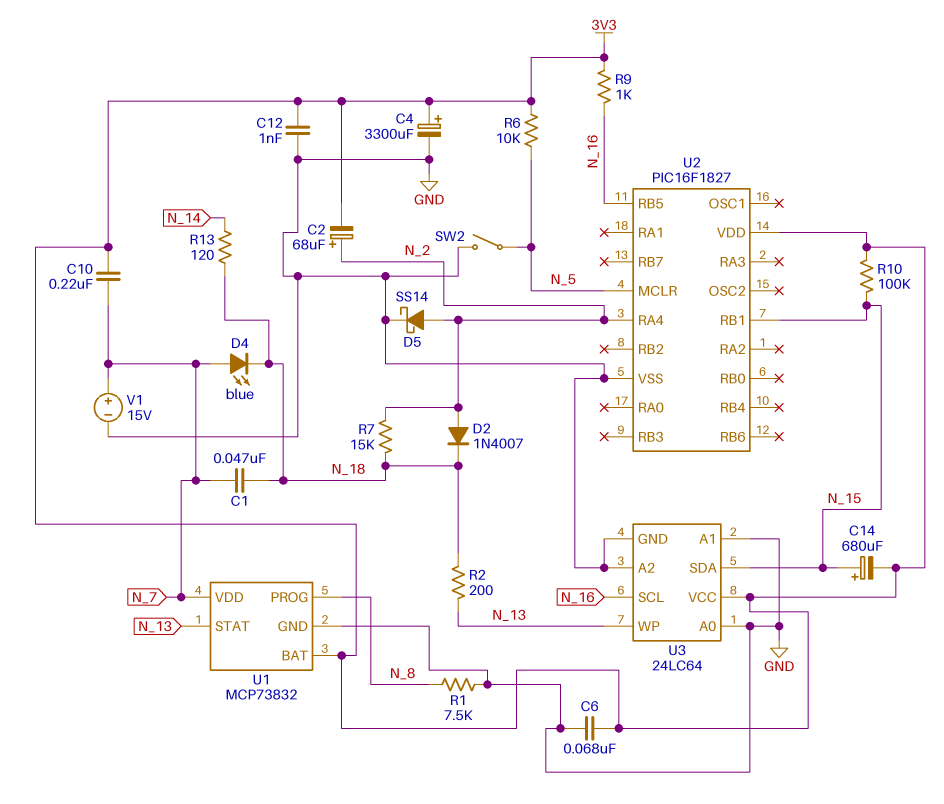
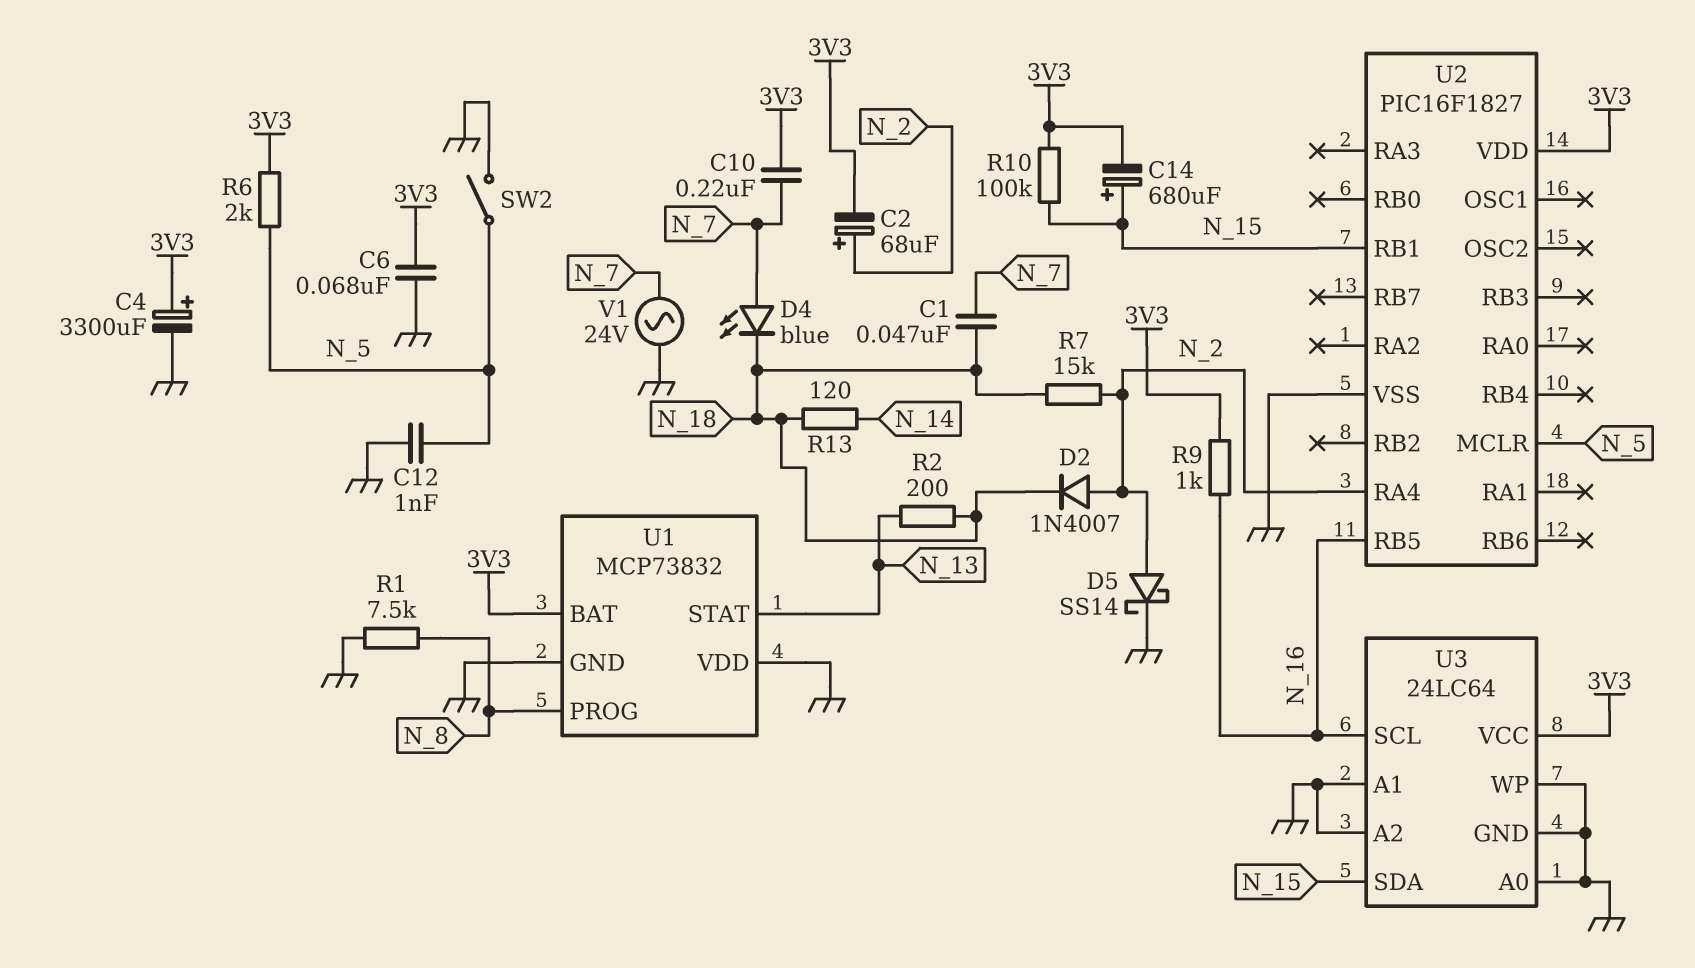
C12: 1nF (3V3, GND) -> 1nF (GND, N_5)
R6: 10k (3V3, N_5) -> 2k (3V3, N_5)
U1 pin VDD: N_7 -> GND
U3 pin WP: N_13 -> GND
V1: 15V (plus N_7, minus GND) -> AC 24V (GND, N_7)

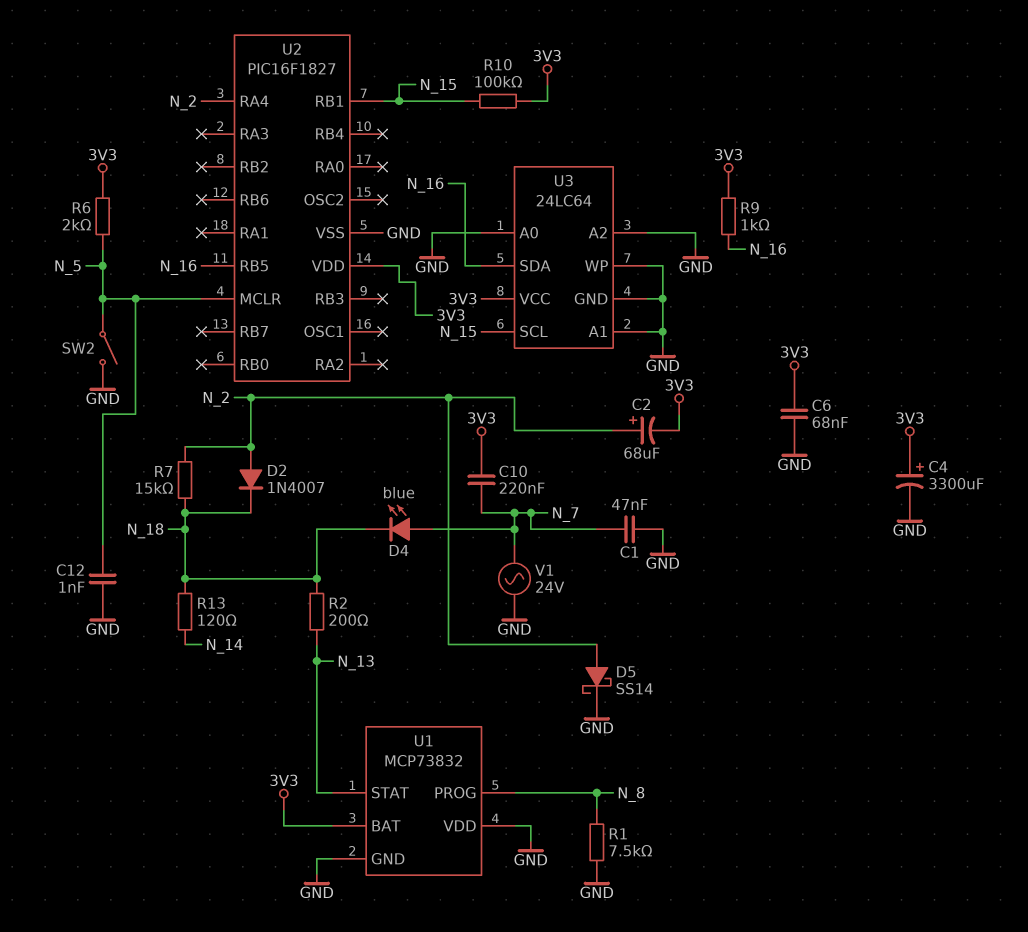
C1: 47nF (N_7, N_18) -> 47nF (GND, N_7)
C14: 680uF (plus N_15, minus 3V3) -> none
U3 pin SCL: N_16 -> N_15
U3 pin SDA: N_15 -> N_16

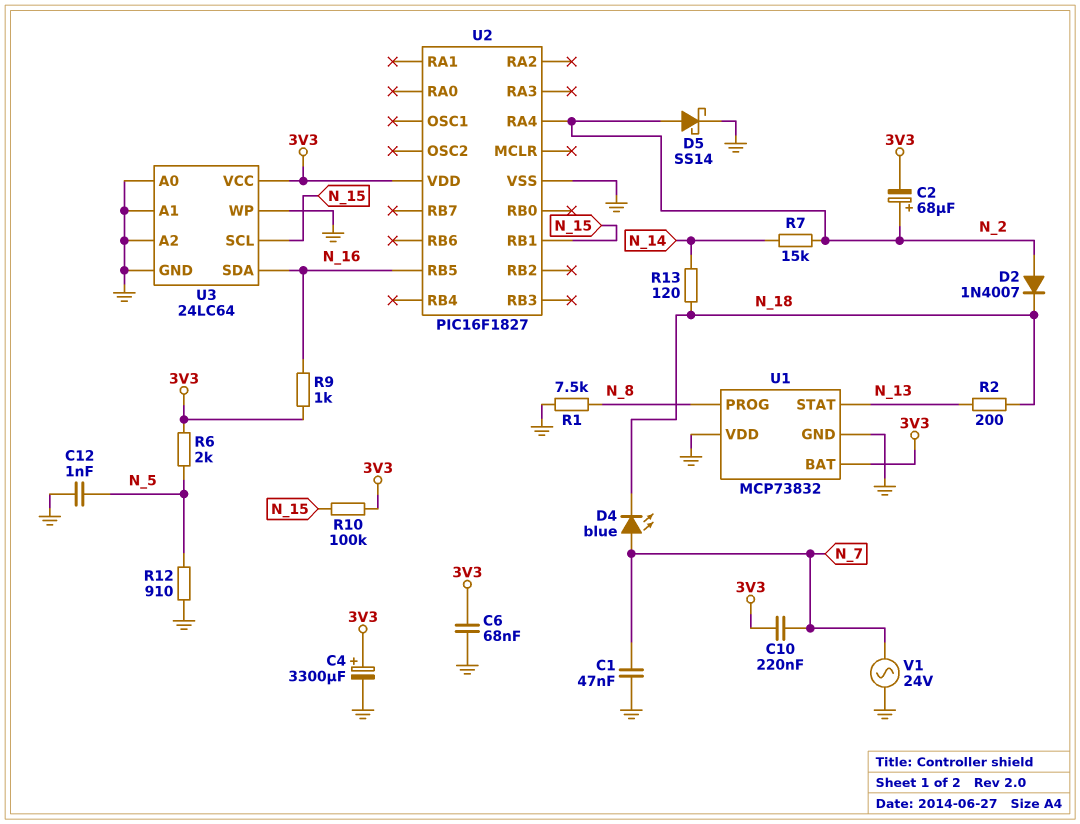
R7: 15k (N_2, N_18) -> 15k (N_2, N_14)
R12: none -> 910 (GND, N_5)
SW2: switch (GND, N_5) -> none
U2 pin MCLR: N_5 -> none

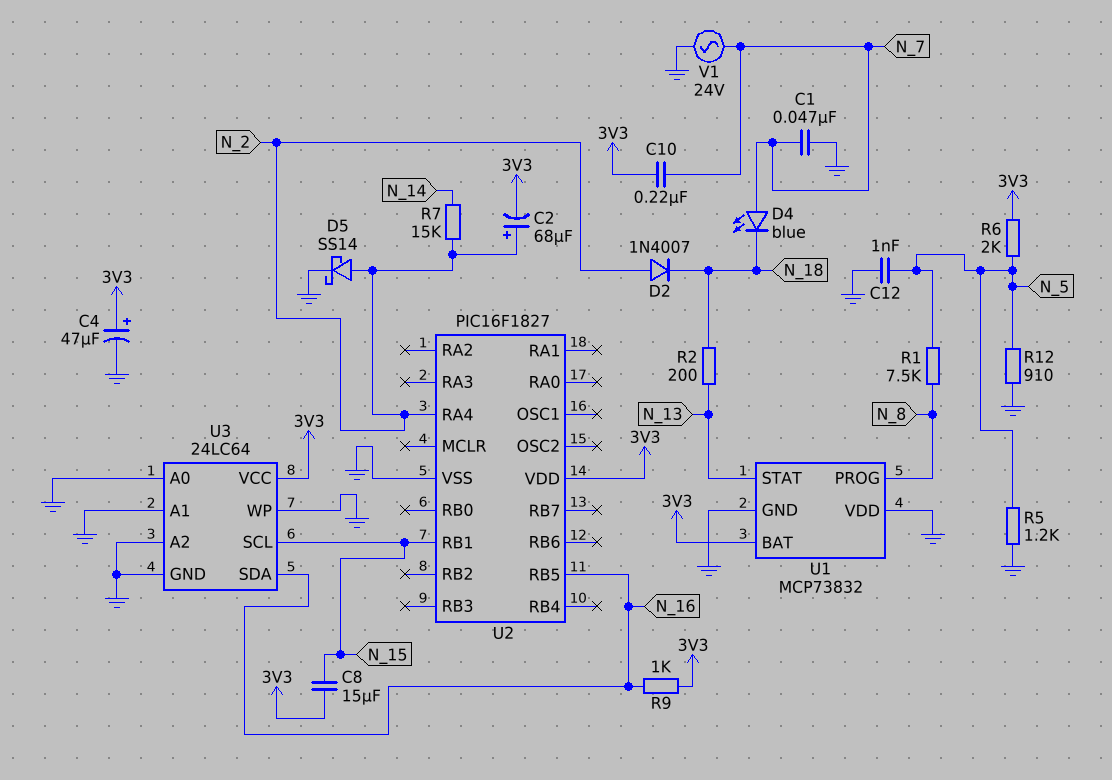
C4: 3300uF (plus 3V3, minus GND) -> 47uF (plus 3V3, minus GND)
C6: 68nF (3V3, GND) -> none
C8: none -> 15uF (3V3, N_15)
R1: 7.5k (GND, N_8) -> 7.5k (N_5, N_8)
R5: none -> 1.2k (GND, N_5)
R10: 100k (3V3, N_15) -> none
R13: 120 (N_14, N_18) -> none

